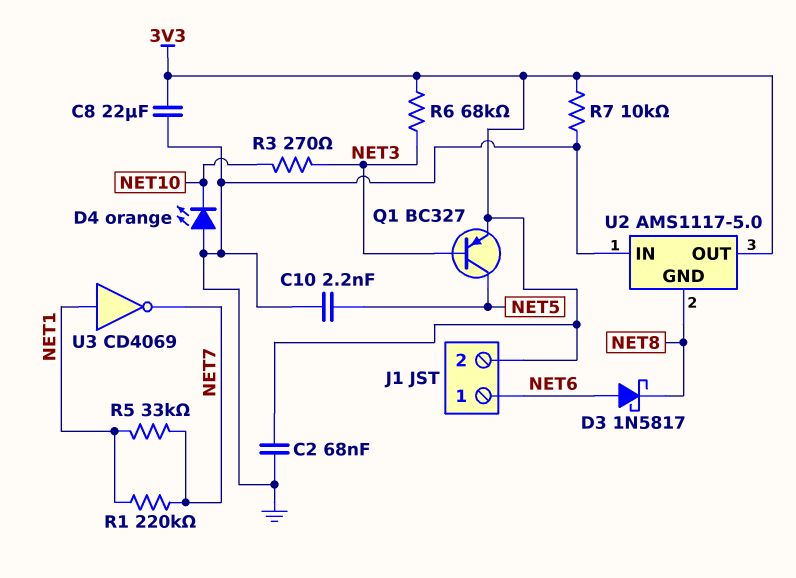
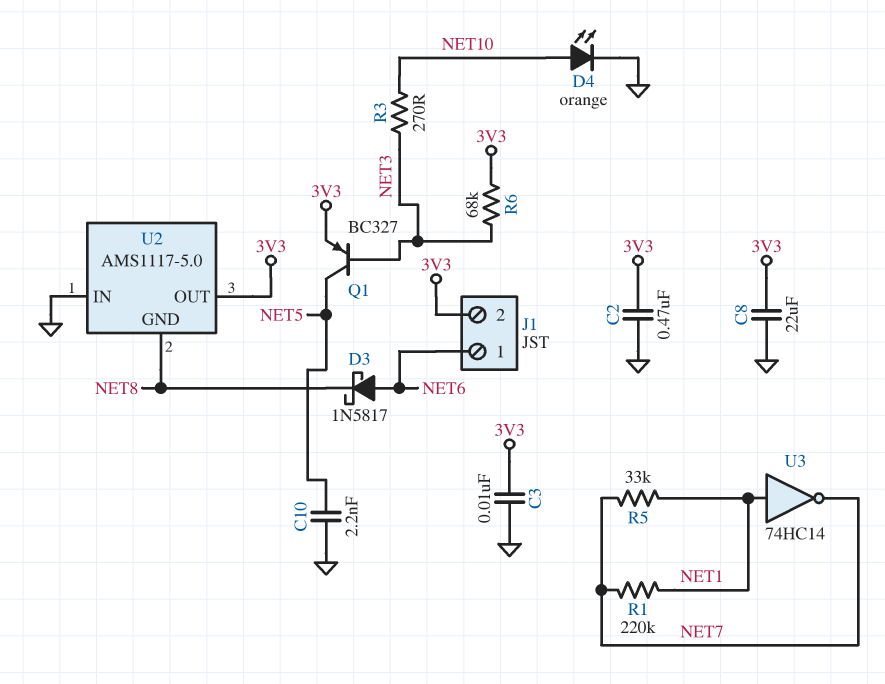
C2: 68nF (3V3, GND) -> 470nF (3V3, GND)
C3: none -> 10nF (3V3, GND)
D4: LED orange (A GND, K NET10) -> LED orange (A NET10, K GND)
R7: 10k (3V3, GND) -> none
U3: NOT CD4069 (in NET1, out NET7) -> NOT 74HC14 (in NET1, out NET7)

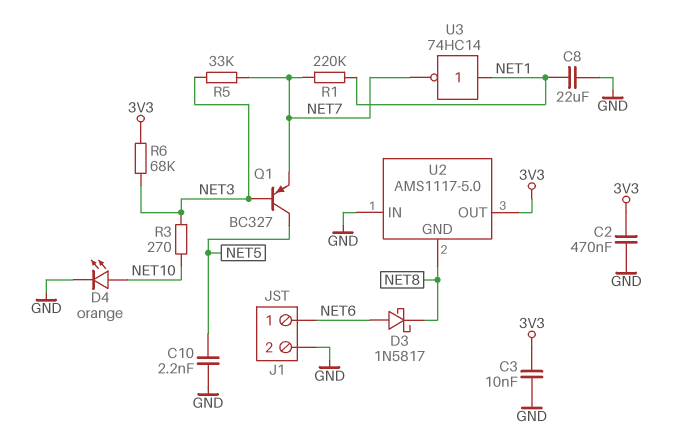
C8: 22uF (3V3, GND) -> 22uF (GND, NET1)
J1 pin 2: 3V3 -> GND
Q1: PNP BC327 (B NET3, C NET5, E 3V3) -> PNP BC327 (B NET3, C NET5, E NET7)
R5: 33k (NET1, NET7) -> 33k (NET3, NET7)

